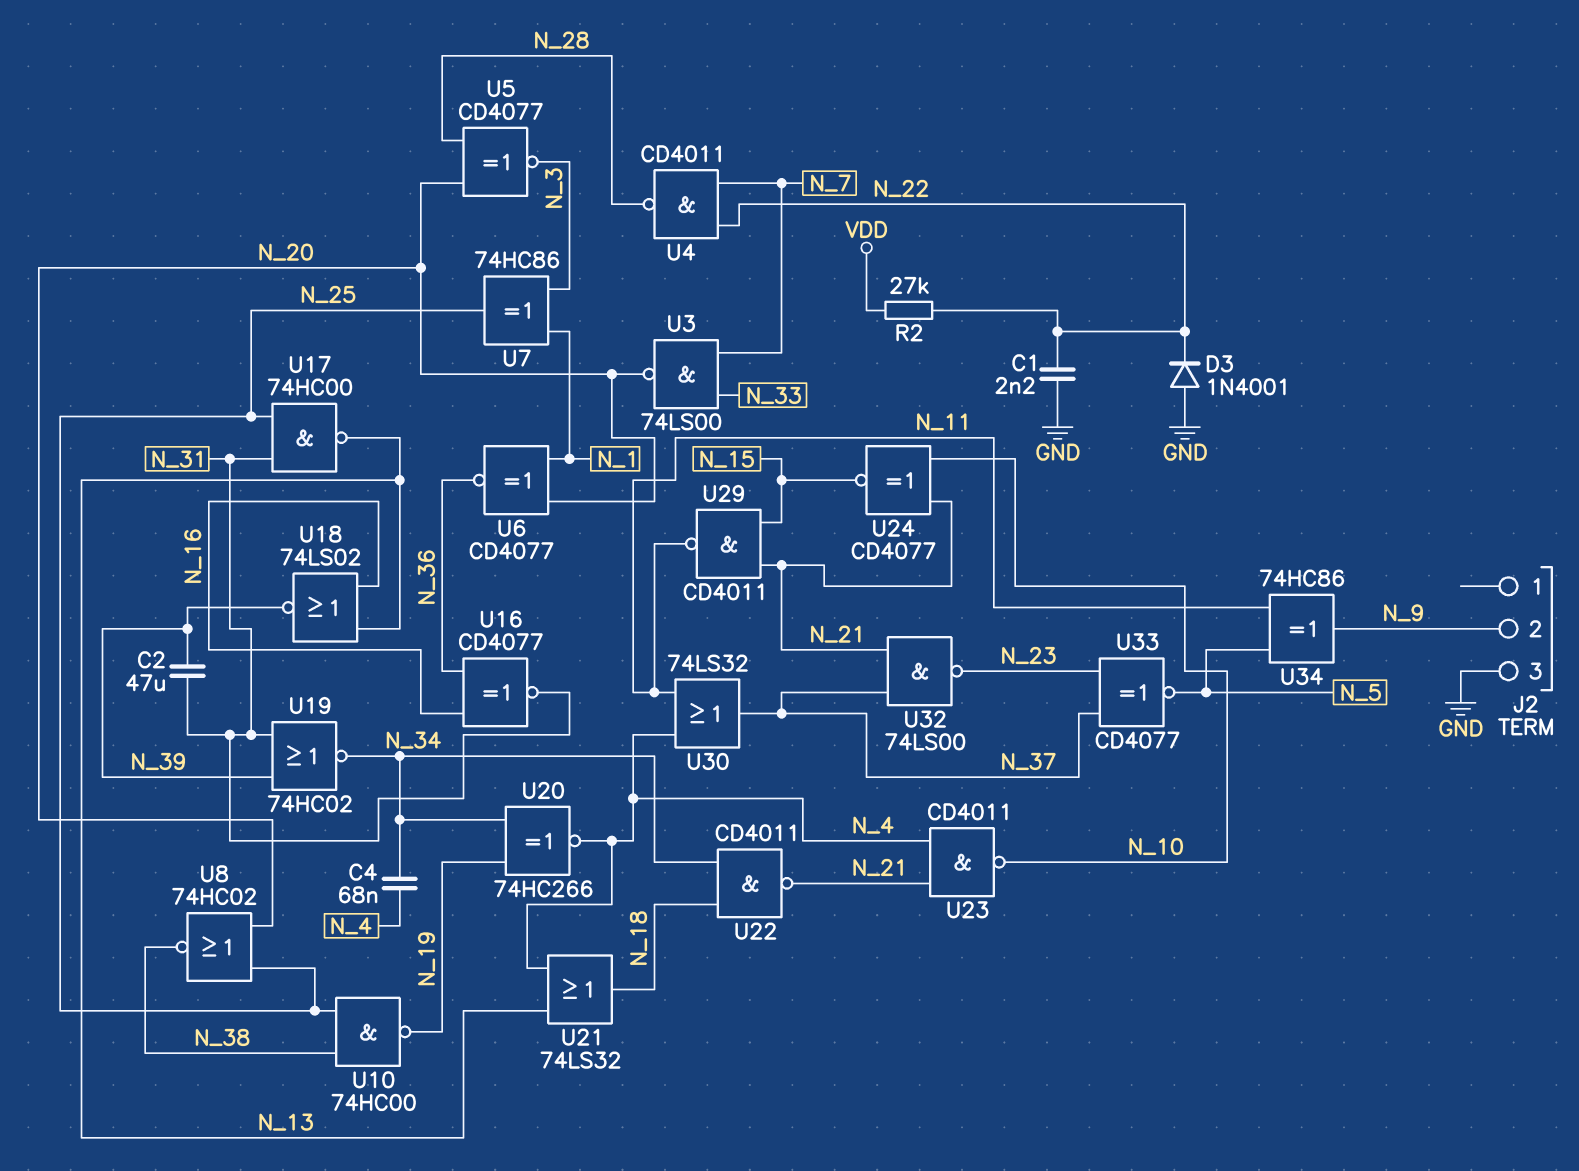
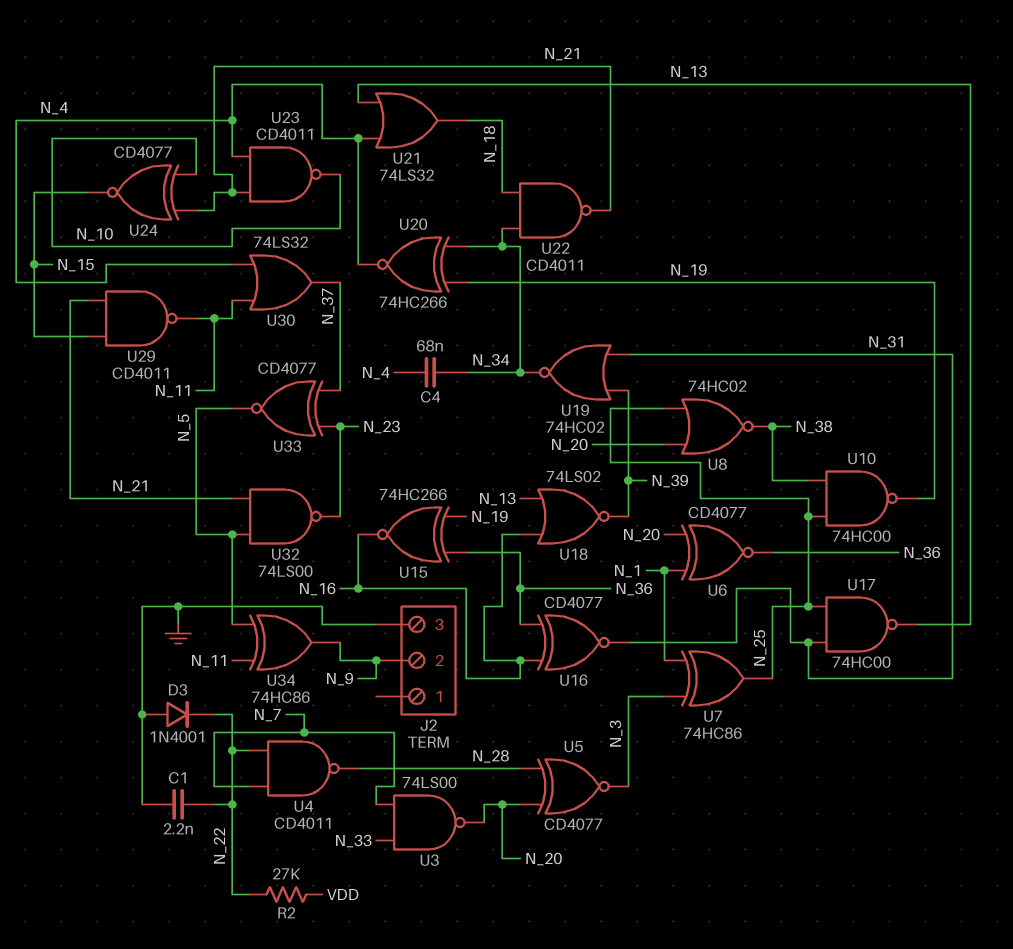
C2: 47uF (N_31, N_39) -> none
U15: none -> XNOR 74HC266 (in N_19, in N_36, out N_16)
U32: NAND 74LS00 (in N_21, in N_37, out N_23) -> NAND 74LS00 (in N_5, in N_21, out N_23)

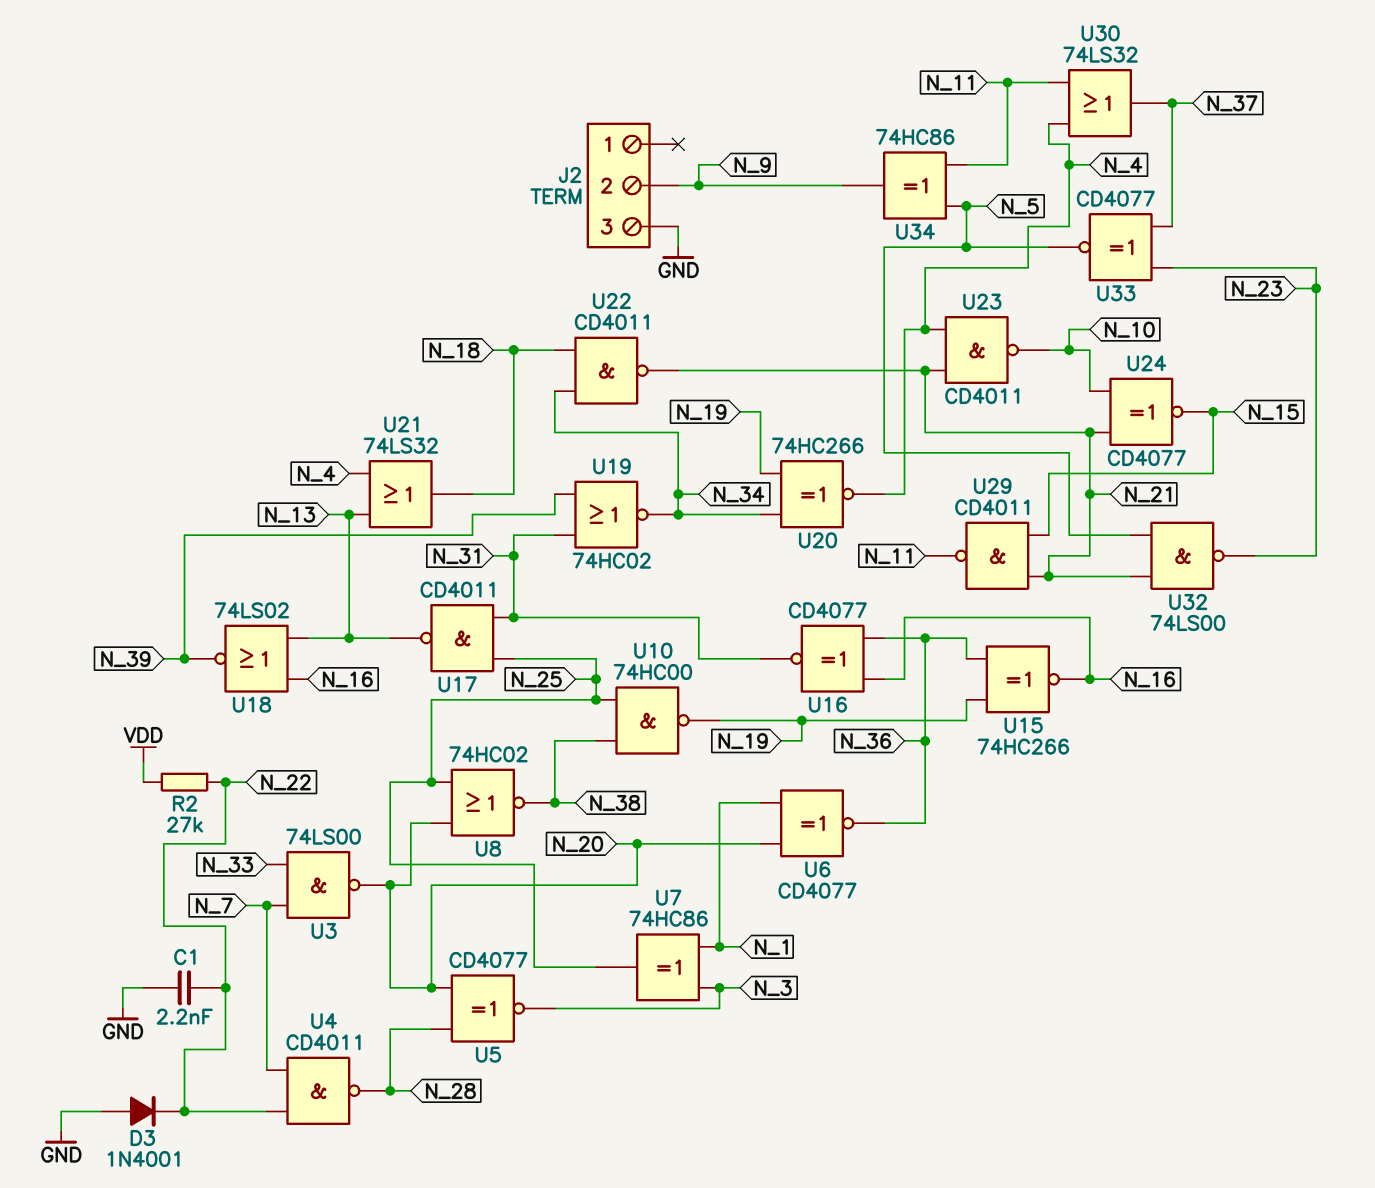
C4: 68nF (N_4, N_34) -> none
U17: NAND 74HC00 (in N_25, in N_31, out N_13) -> NAND CD4011 (in N_25, in N_31, out N_13)

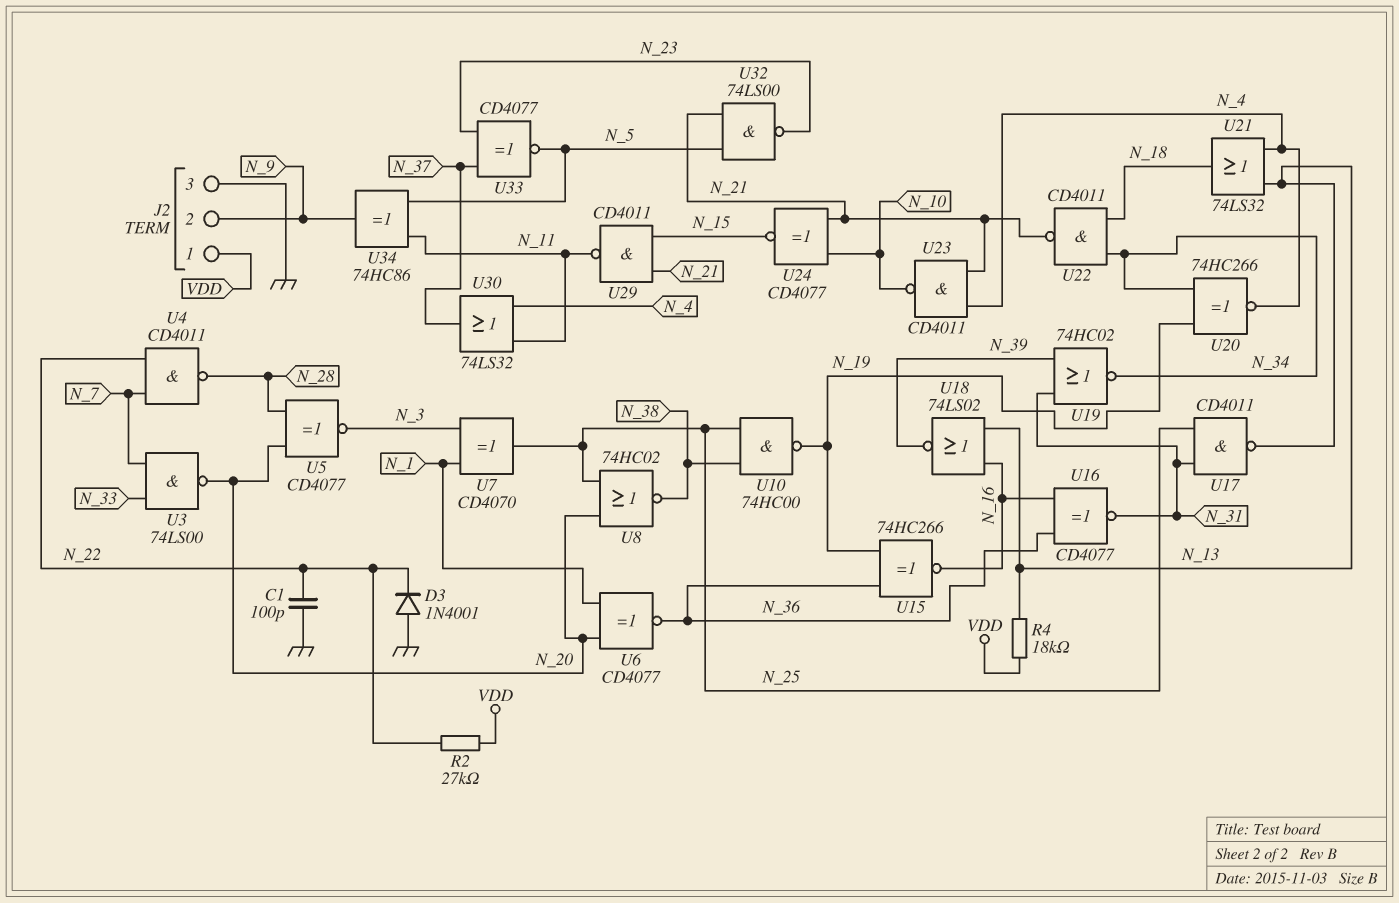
C1: 2.2nF (GND, N_22) -> 100pF (GND, N_22)
J2 pin 1: none -> VDD
R4: none -> 18k (N_13, VDD)
U7: XOR 74HC86 (in N_1, in N_3, out N_25) -> XOR CD4070 (in N_1, in N_3, out N_25)

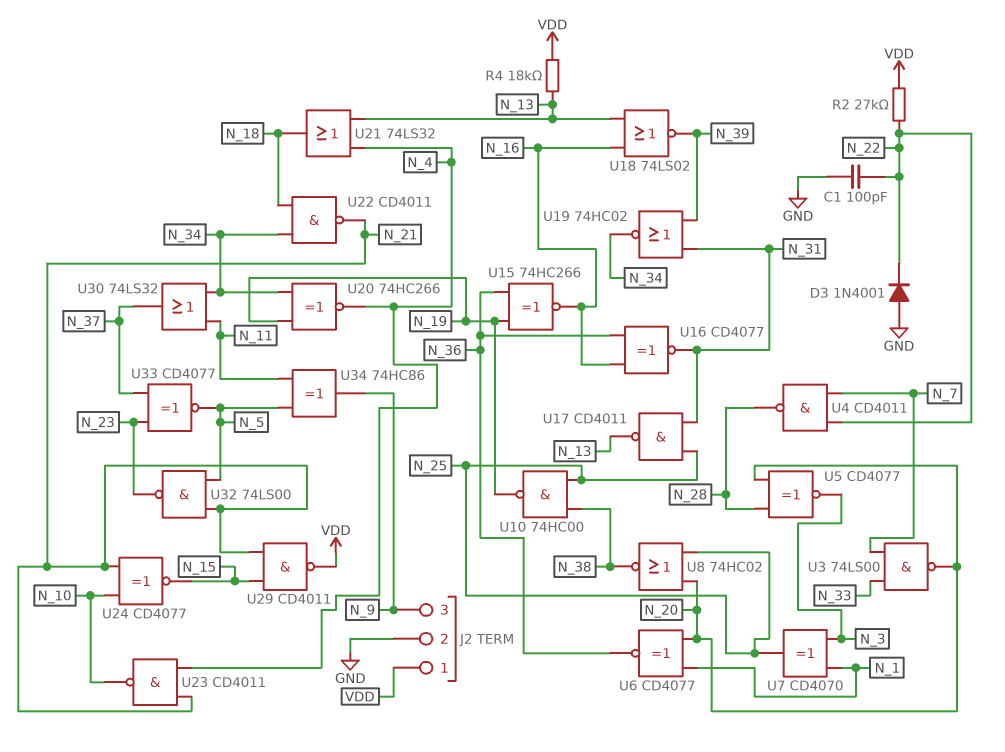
J2 pin 2: N_9 -> GND
J2 pin 3: GND -> N_9
U29: NAND CD4011 (in N_15, in N_21, out N_11) -> NAND CD4011 (in N_15, in N_21, out VDD)
U30: OR 74LS32 (in N_4, in N_11, out N_37) -> OR 74LS32 (in N_11, in N_34, out N_37)

